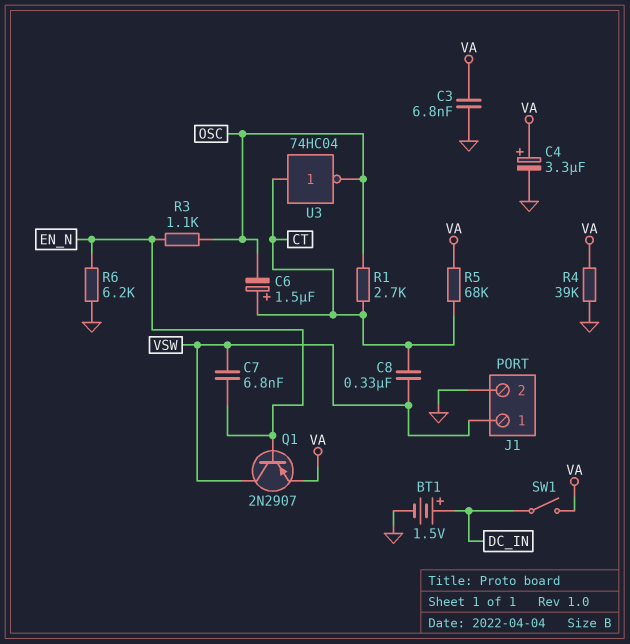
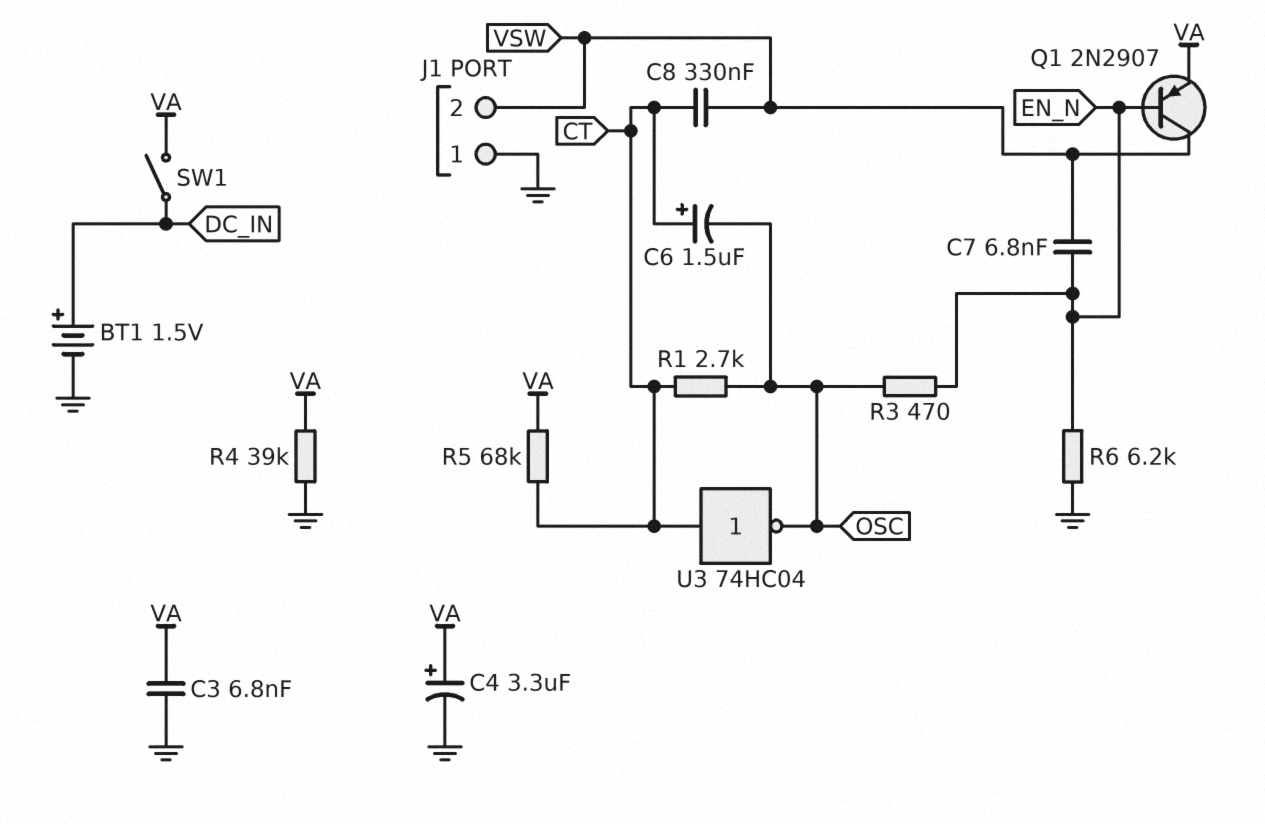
J1 pin 1: VSW -> GND
J1 pin 2: GND -> VSW
R3: 1.1k (EN_N, OSC) -> 470 (EN_N, OSC)

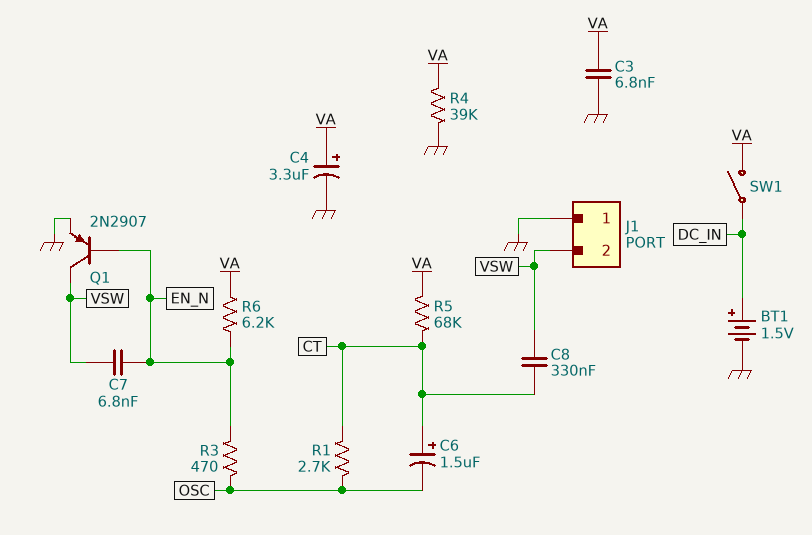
Q1: PNP 2N2907 (B EN_N, C VSW, E VA) -> PNP 2N2907 (B EN_N, C VSW, E GND)
R6: 6.2k (EN_N, GND) -> 6.2k (EN_N, VA)
U3: NOT 74HC04 (in CT, out OSC) -> none

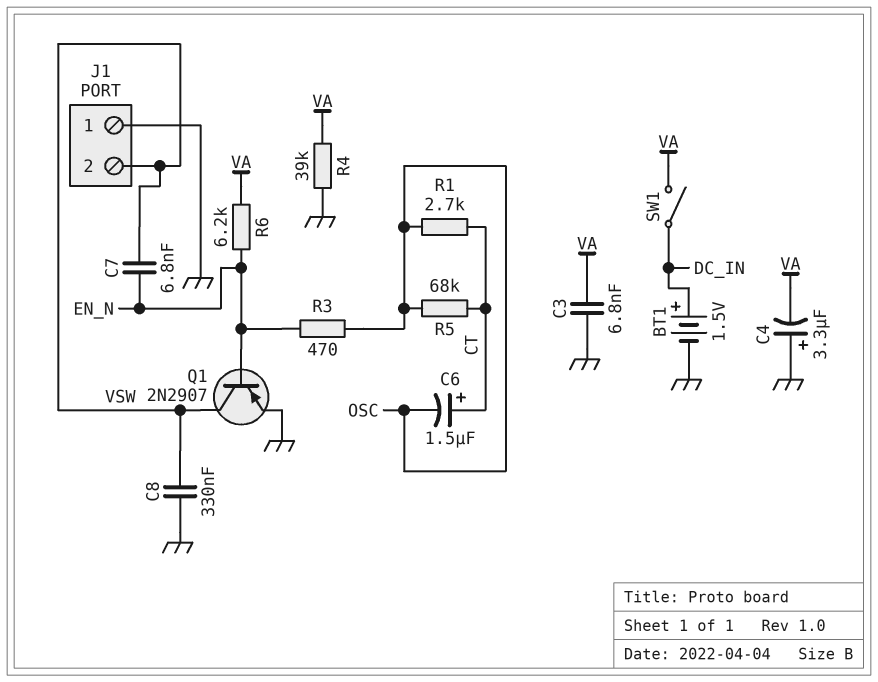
C4: 3.3uF (plus VA, minus GND) -> 3.3uF (plus GND, minus VA)
C8: 330nF (CT, VSW) -> 330nF (GND, VSW)
R5: 68k (CT, VA) -> 68k (CT, OSC)

